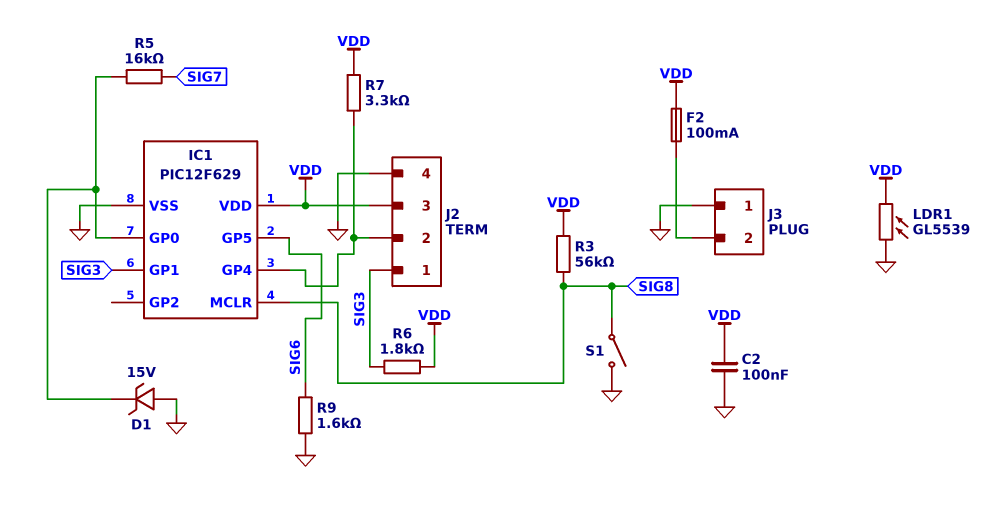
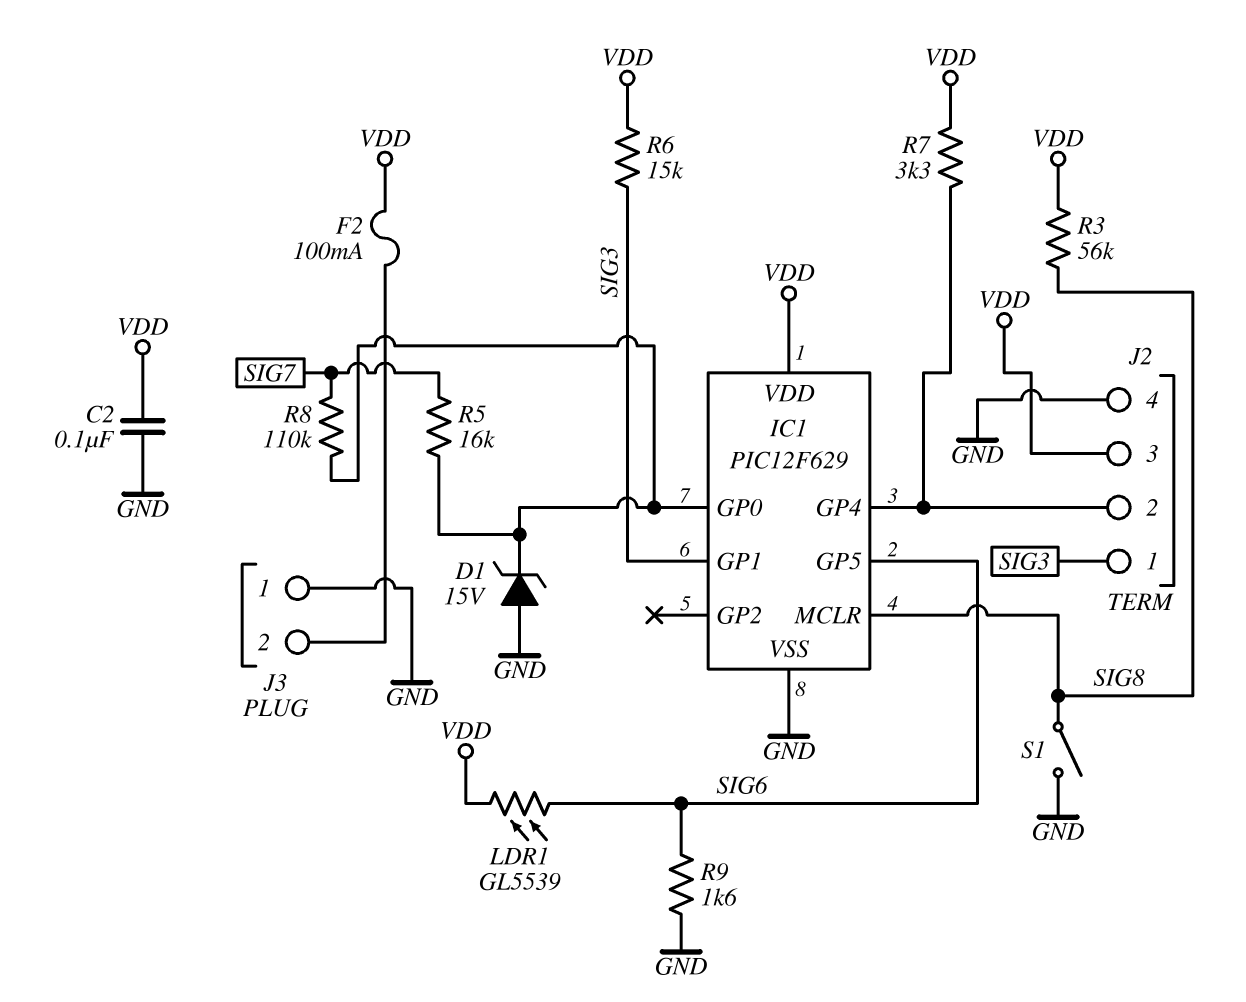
LDR1: GL5539 (GND, VDD) -> GL5539 (SIG6, VDD)
R6: 1.8k (SIG3, VDD) -> 15k (SIG3, VDD)
R8: none -> 110k (IC1/GP0, SIG7)

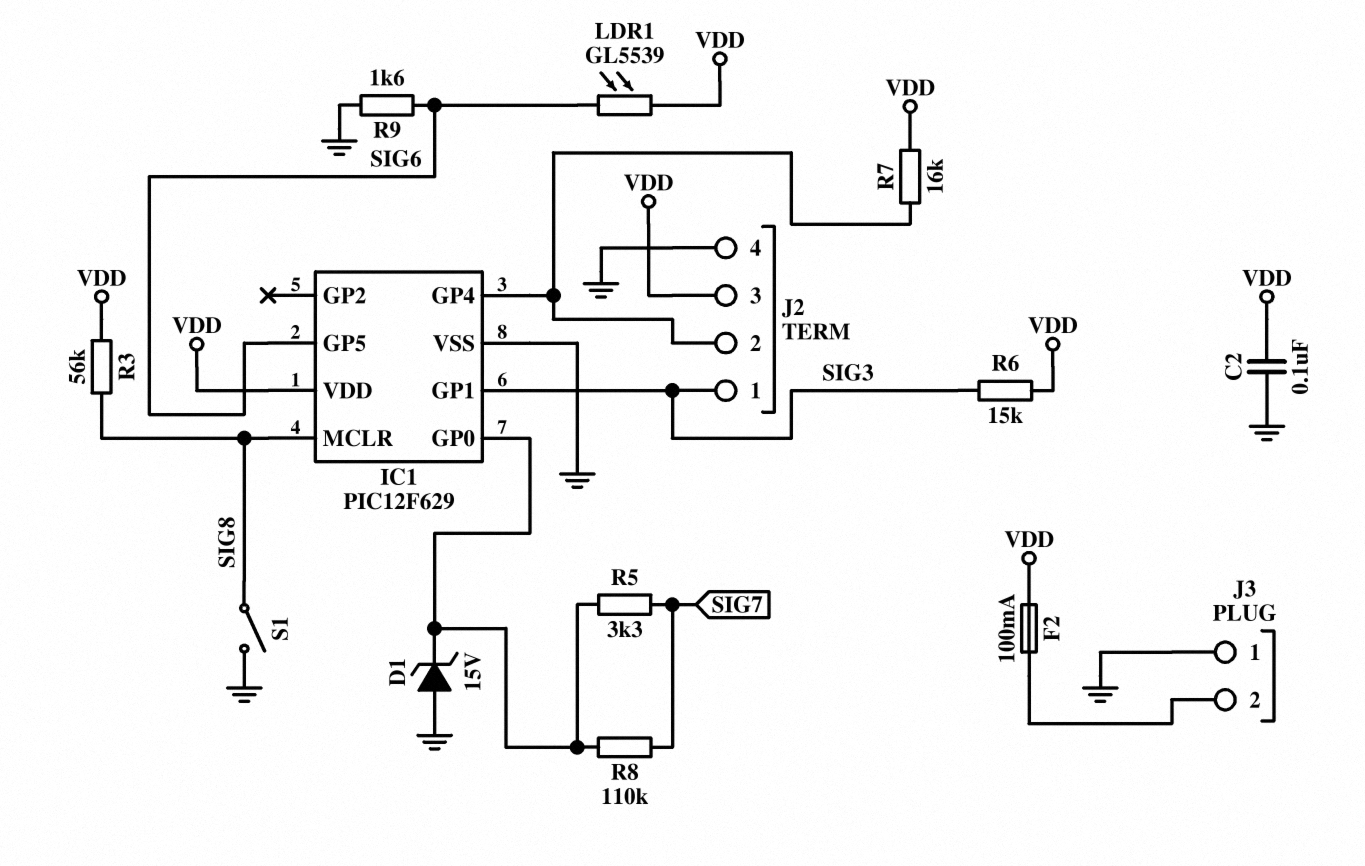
R5: 16k (IC1/GP0, SIG7) -> 3.3k (IC1/GP0, SIG7)
R7: 3.3k (IC1/GP4, VDD) -> 16k (IC1/GP4, VDD)

